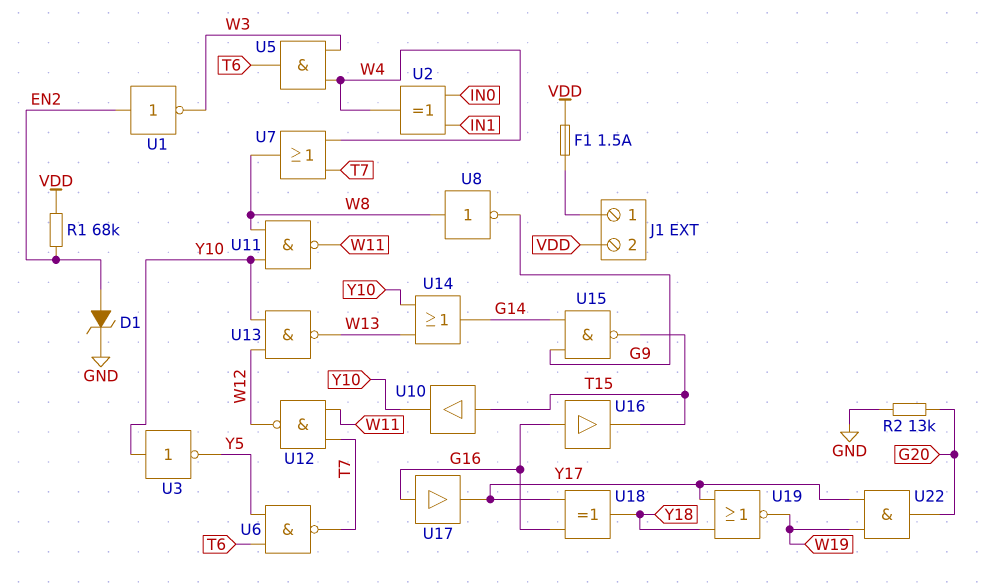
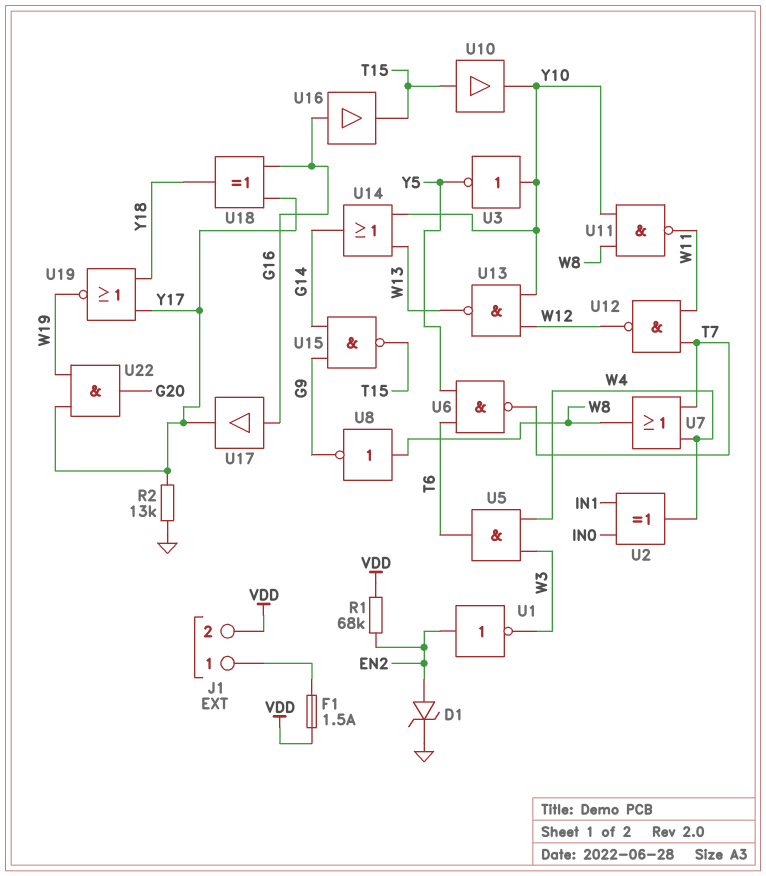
R2: 13k (G20, GND) -> 13k (GND, Y17)

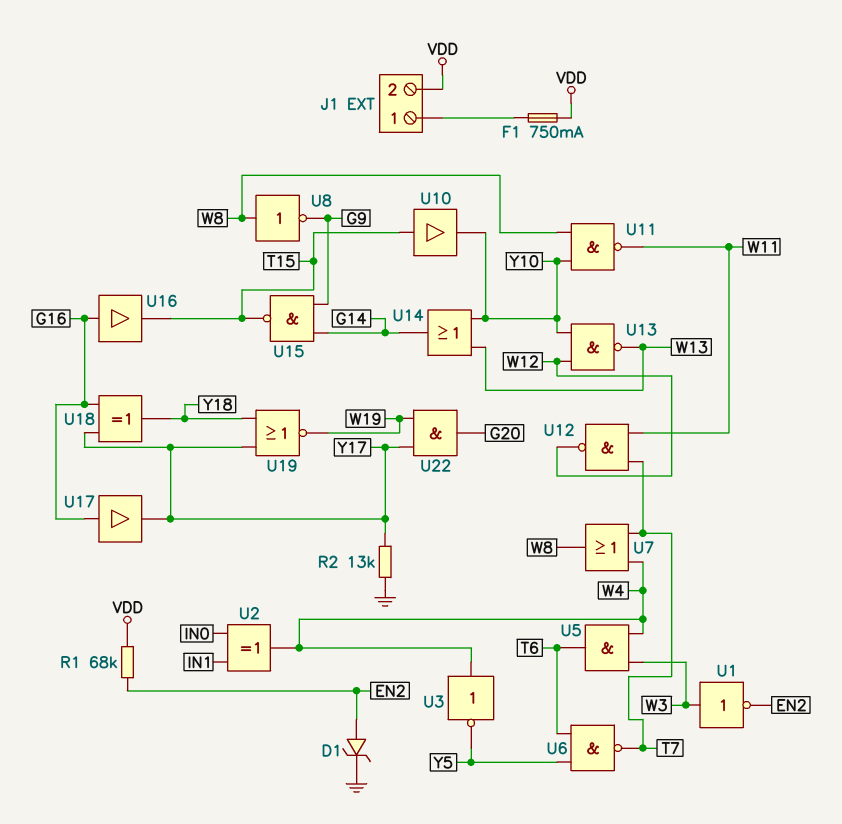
F1: 1.5A (J1/1, VDD) -> 750mA (J1/1, VDD)
U1: NOT (in EN2, out W3) -> NOT (in W3, out EN2)
U3: NOT (in Y10, out Y5) -> NOT (in W4, out Y5)

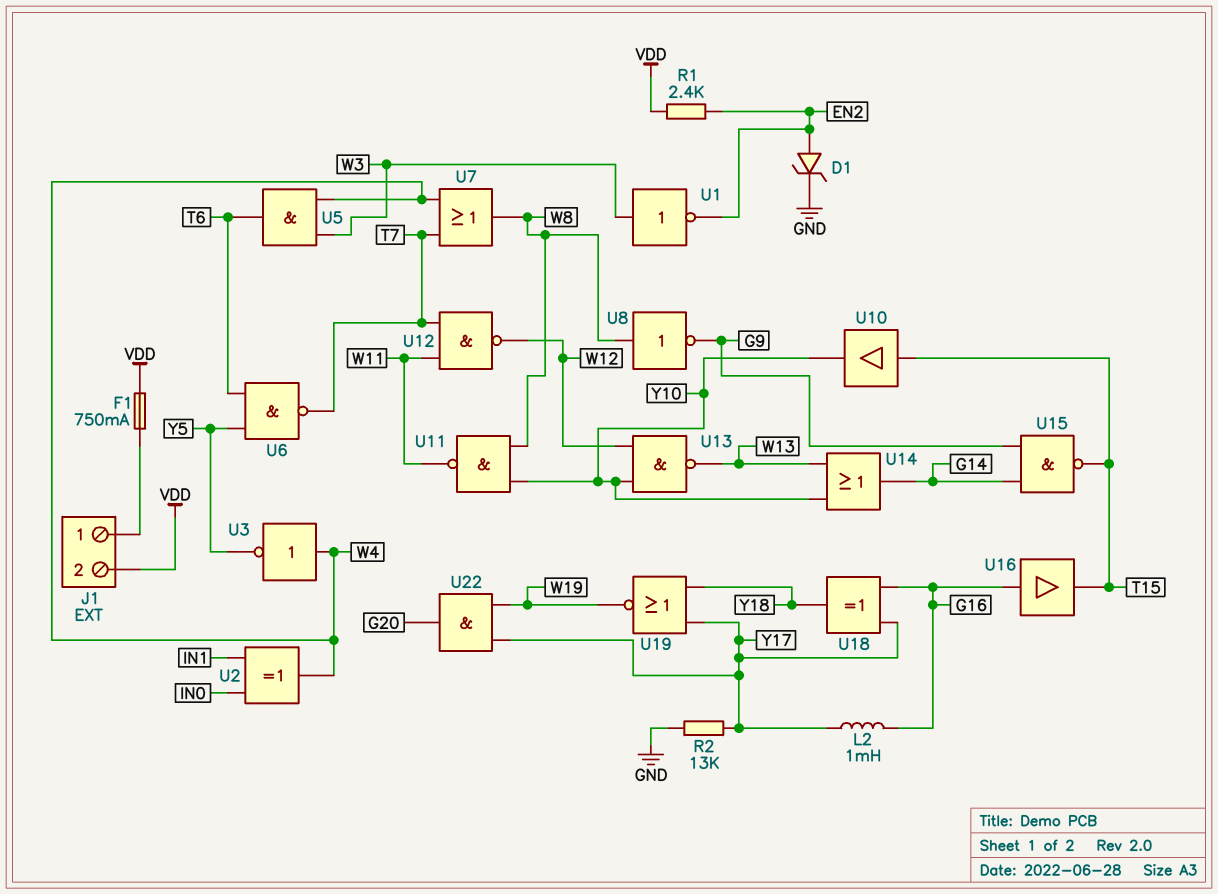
L2: none -> 1mH (G16, Y17)
R1: 68k (EN2, VDD) -> 2.4k (EN2, VDD)
U17: buffer (in G16, out Y17) -> none

